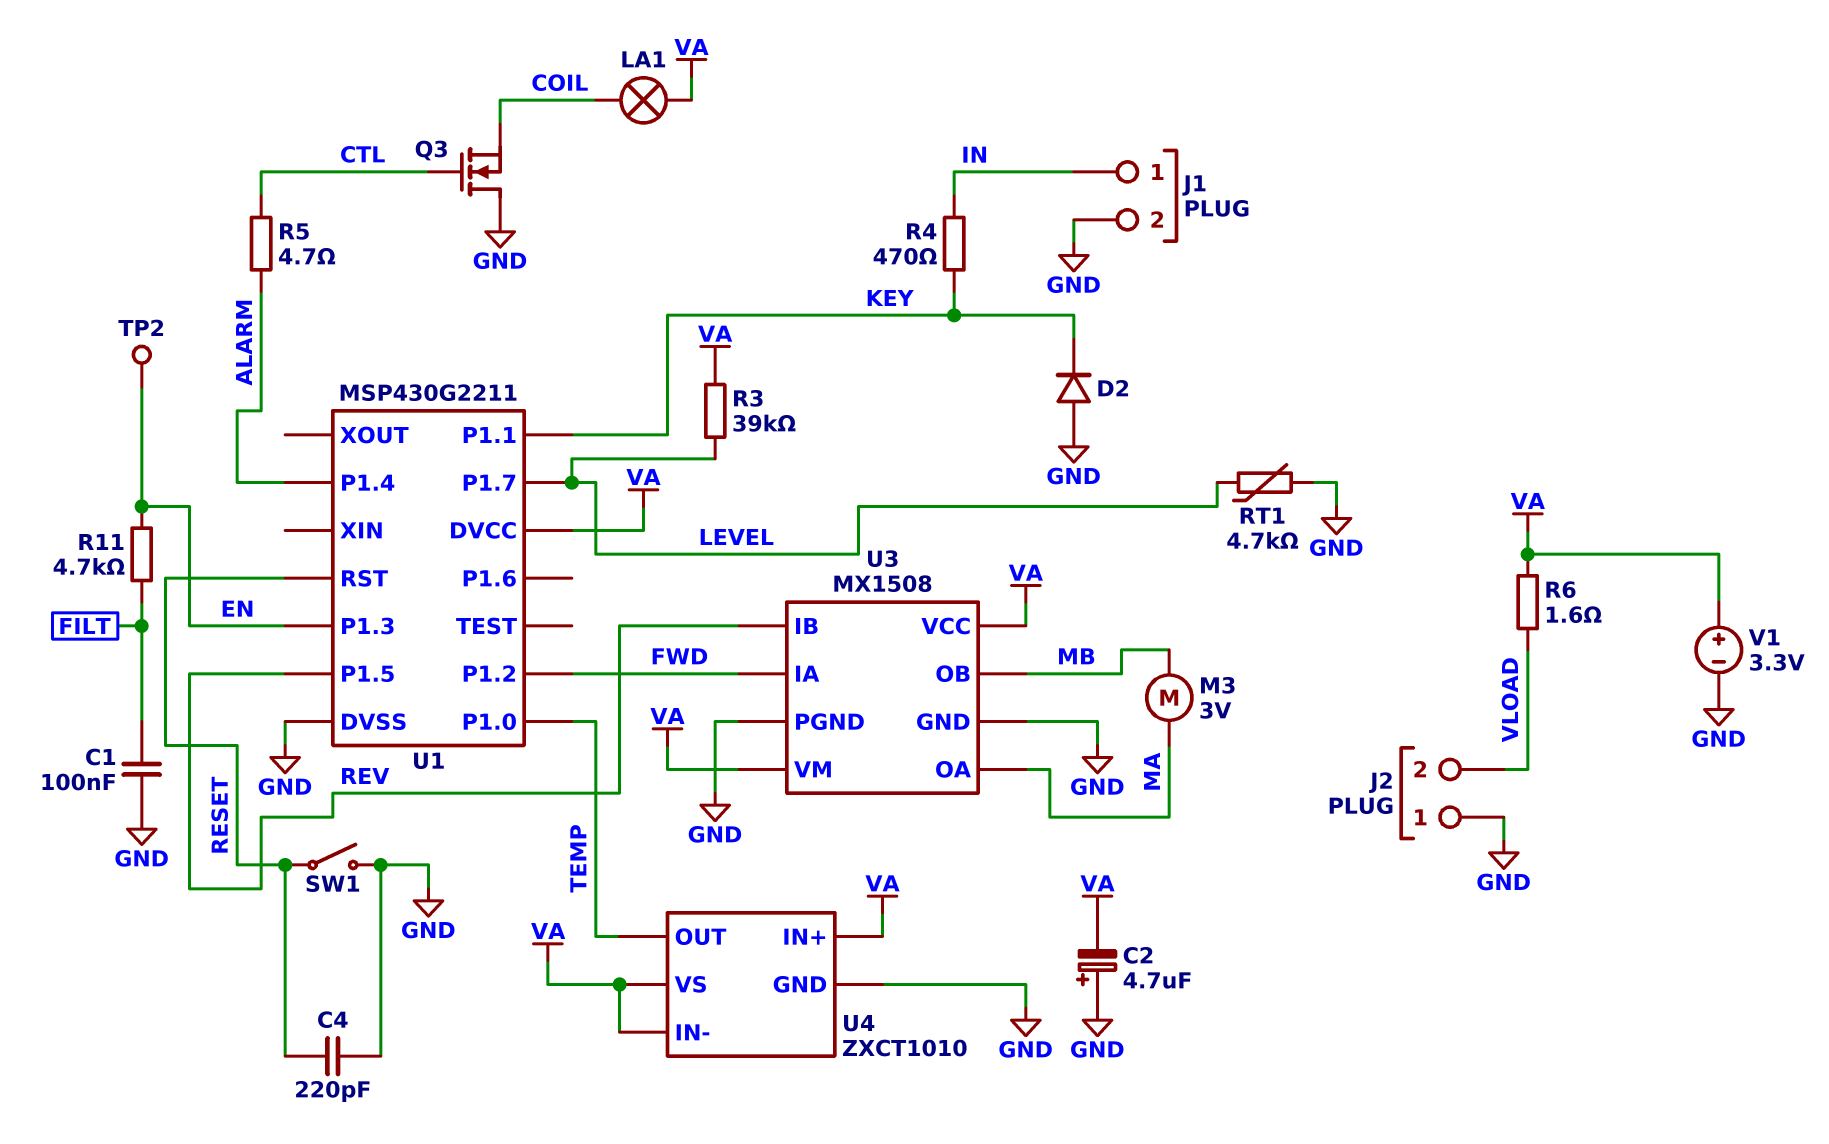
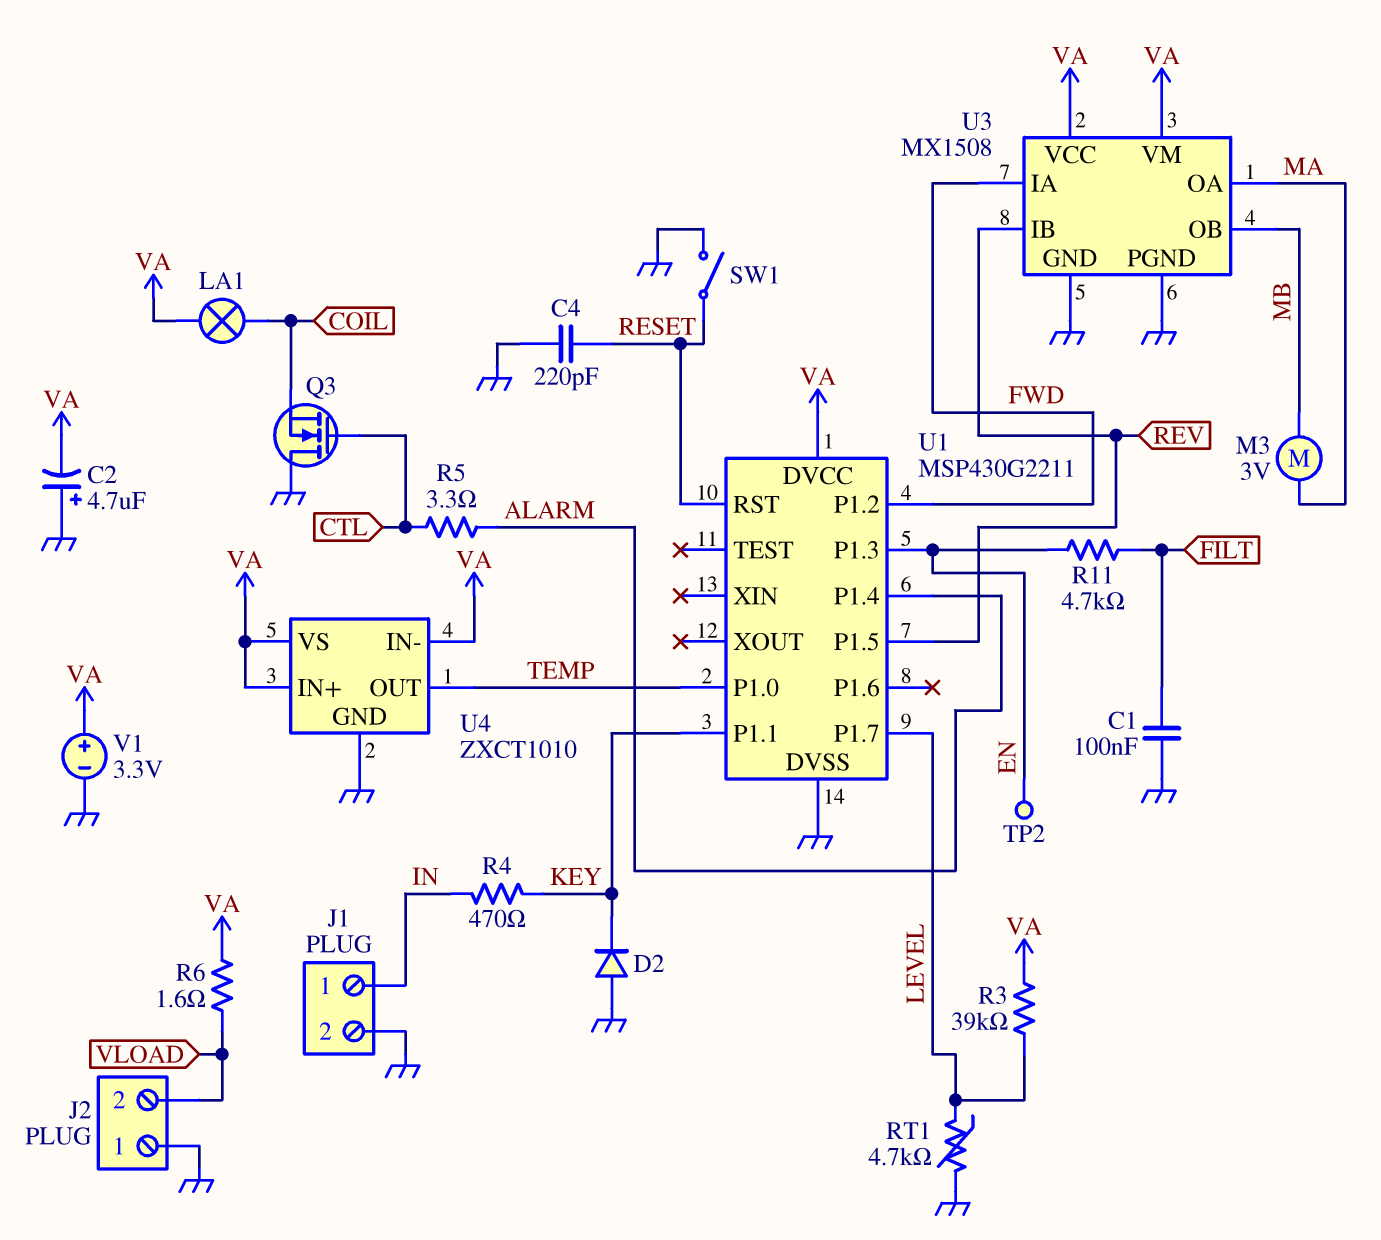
R5: 4.7 (ALARM, CTL) -> 3.3 (ALARM, CTL)

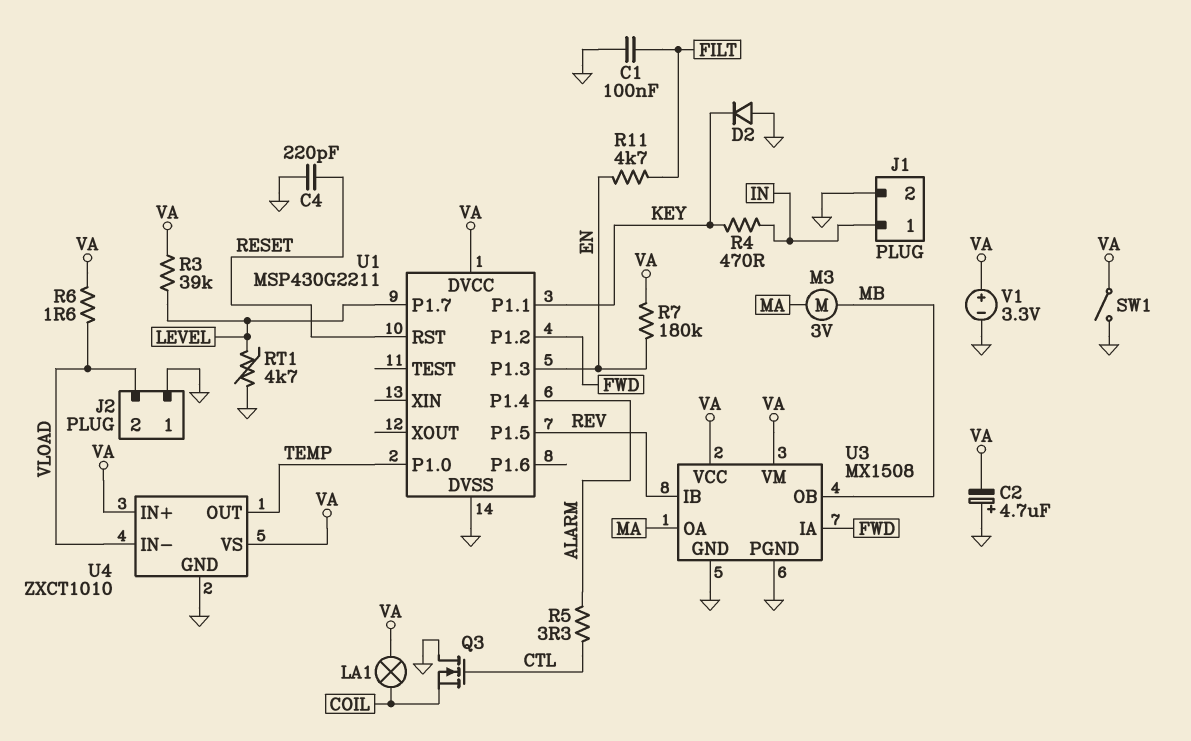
R7: none -> 180k (EN, VA)
SW1: switch (GND, RESET) -> switch (GND, VA)
TP2: test point (EN) -> none
U4 pin IN-: VA -> VLOAD

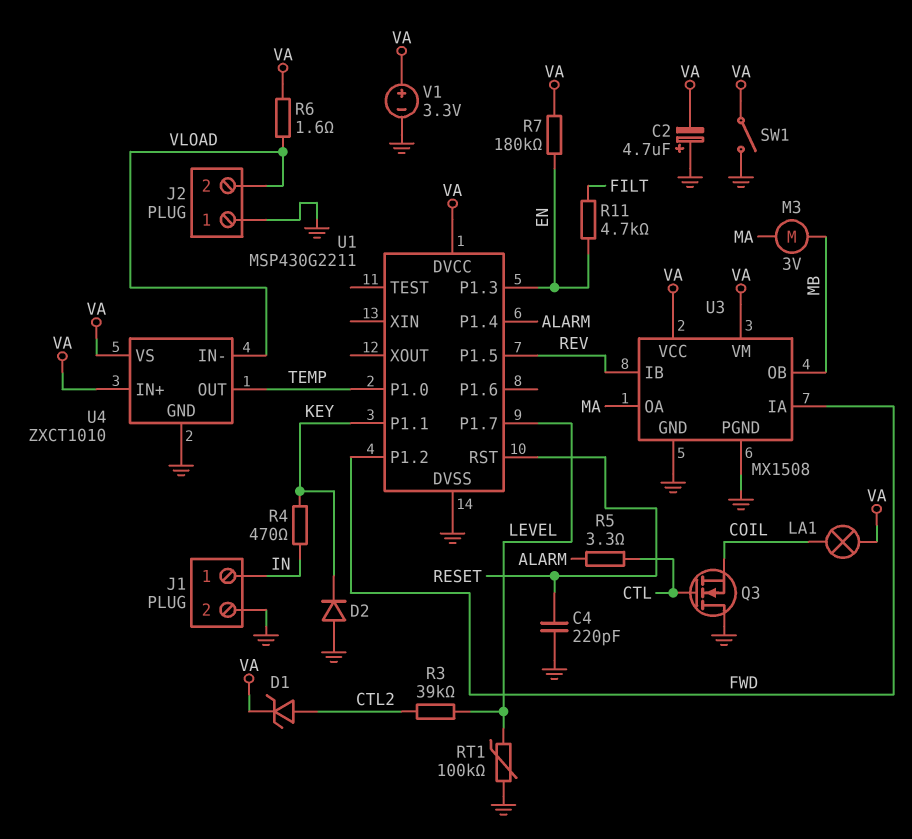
C1: 100nF (FILT, GND) -> none
D1: none -> zener (A CTL2, K VA)
R3: 39k (LEVEL, VA) -> 39k (CTL2, LEVEL)
RT1: 4.7k (GND, LEVEL) -> 100k (GND, LEVEL)

